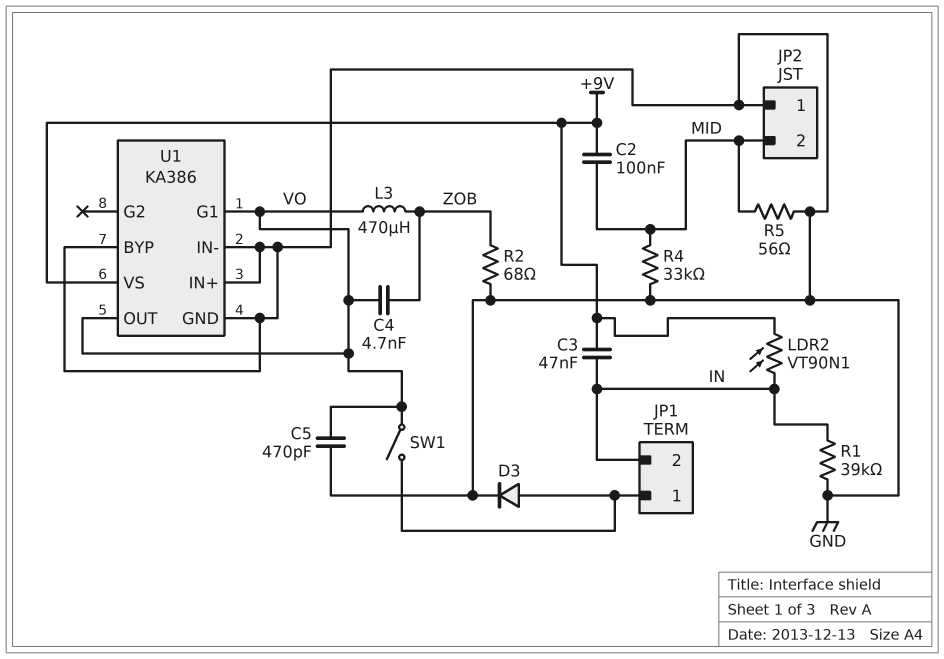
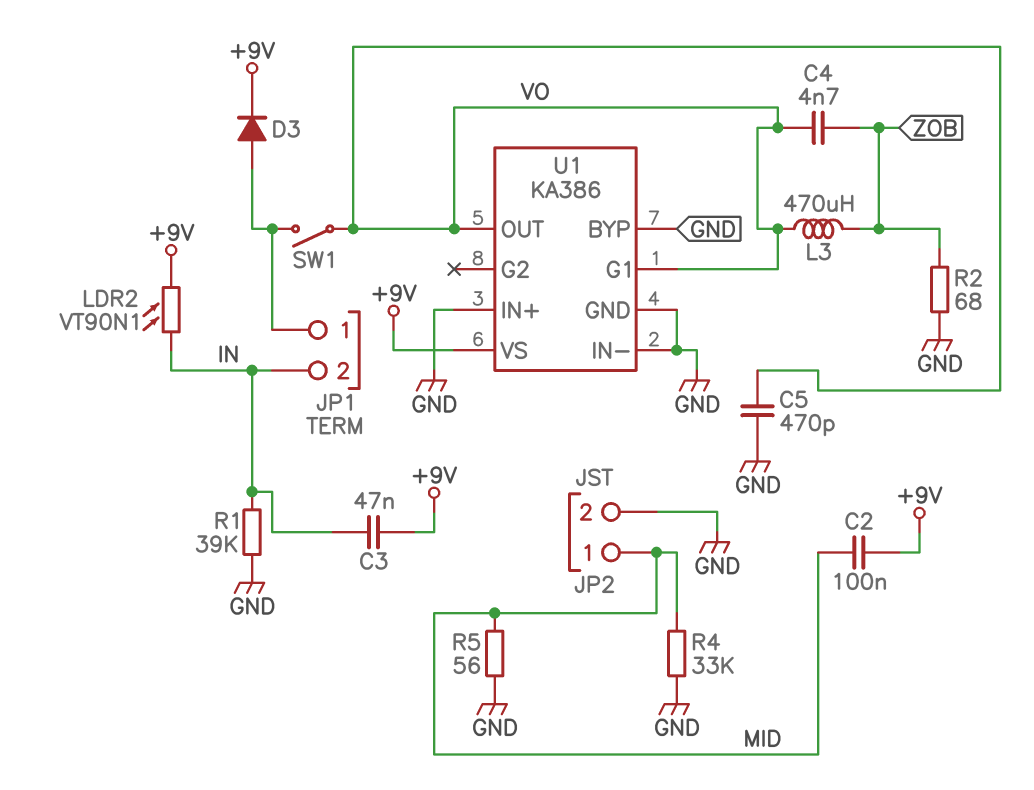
D3: diode (A JP1/1, K GND) -> diode (A JP1/1, K +9V)
JP2 pin 1: GND -> MID
JP2 pin 2: MID -> GND

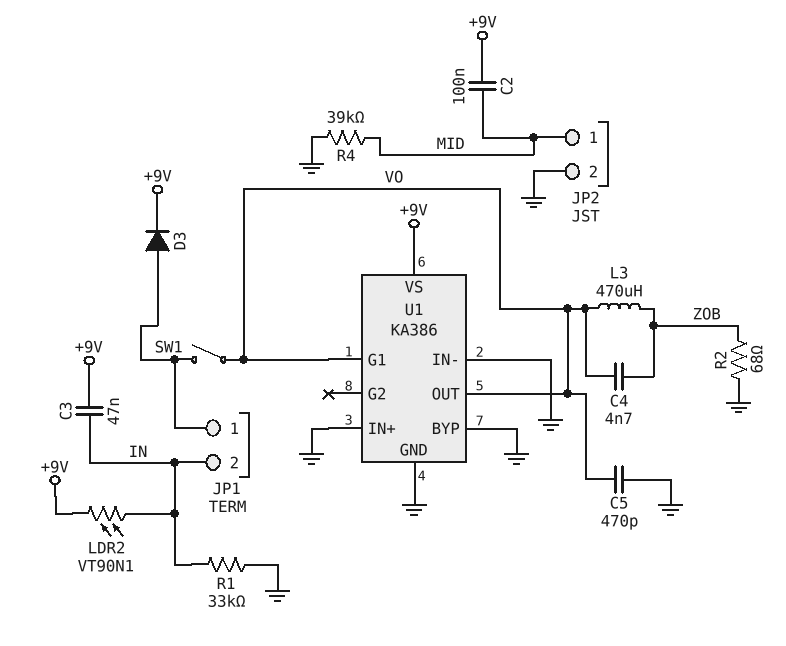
R1: 39k (GND, IN) -> 33k (GND, IN)
R4: 33k (GND, MID) -> 39k (GND, MID)
R5: 56 (GND, MID) -> none

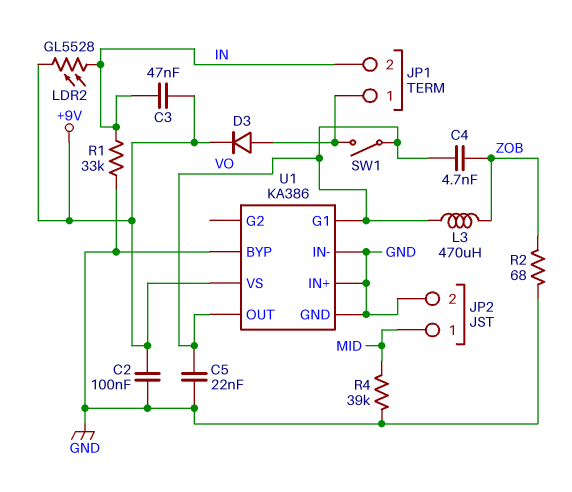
C2: 100nF (+9V, MID) -> 100nF (+9V, GND)
C5: 470pF (GND, VO) -> 22nF (GND, VO)
LDR2: VT90N1 (+9V, IN) -> GL5528 (+9V, IN)

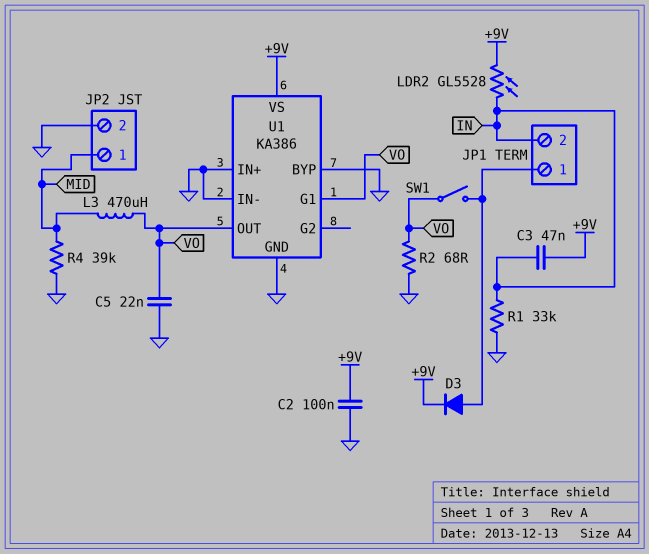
C4: 4.7nF (VO, ZOB) -> none
L3: 470uH (VO, ZOB) -> 470uH (MID, VO)
R2: 68 (GND, ZOB) -> 68 (GND, VO)

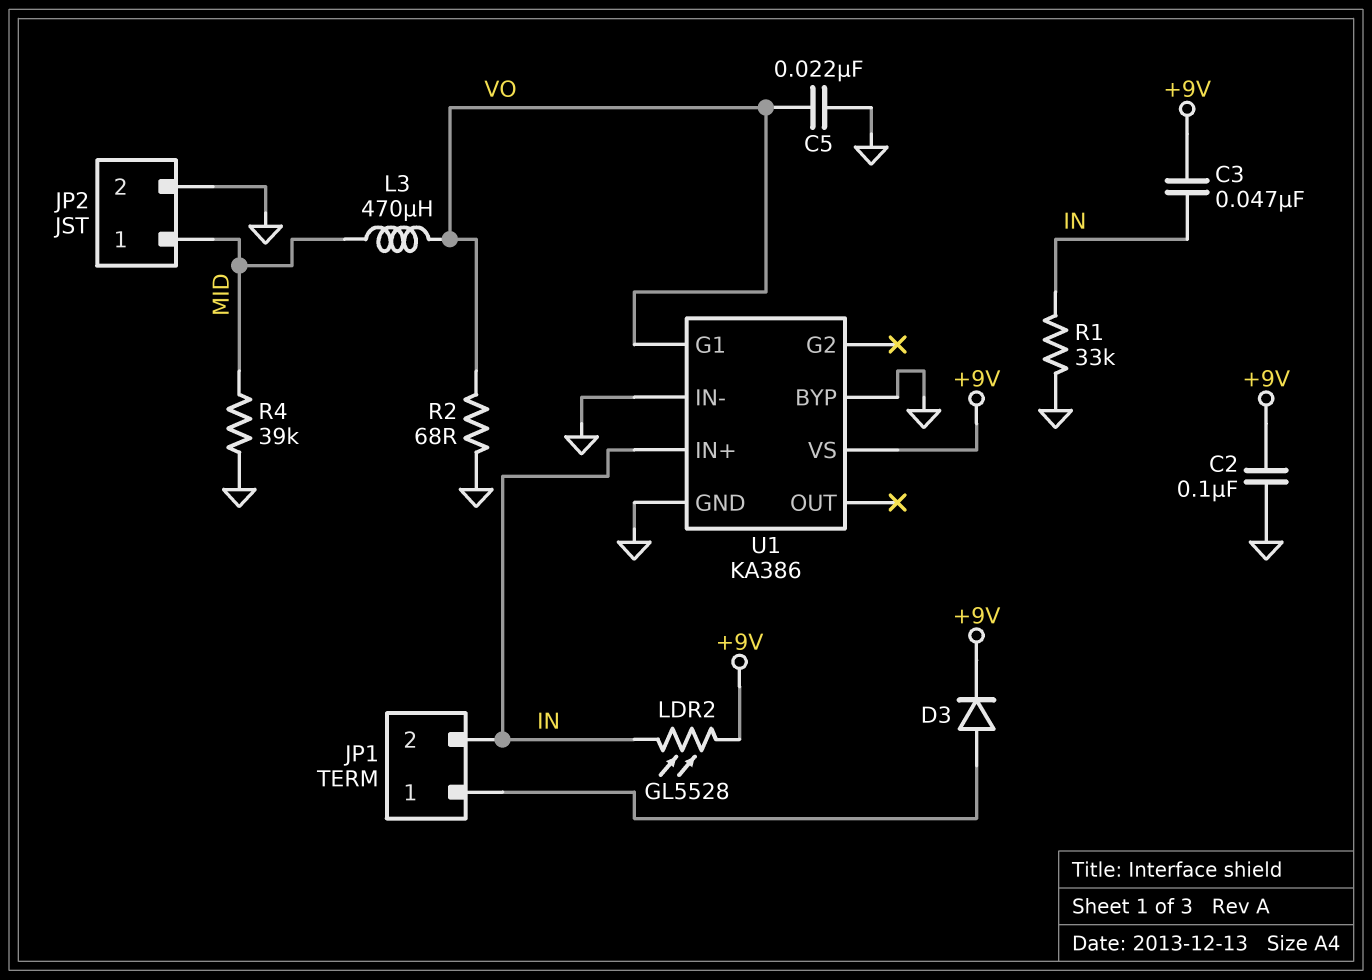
SW1: switch (JP1/1, VO) -> none
U1 pin IN+: GND -> IN
U1 pin OUT: VO -> none

